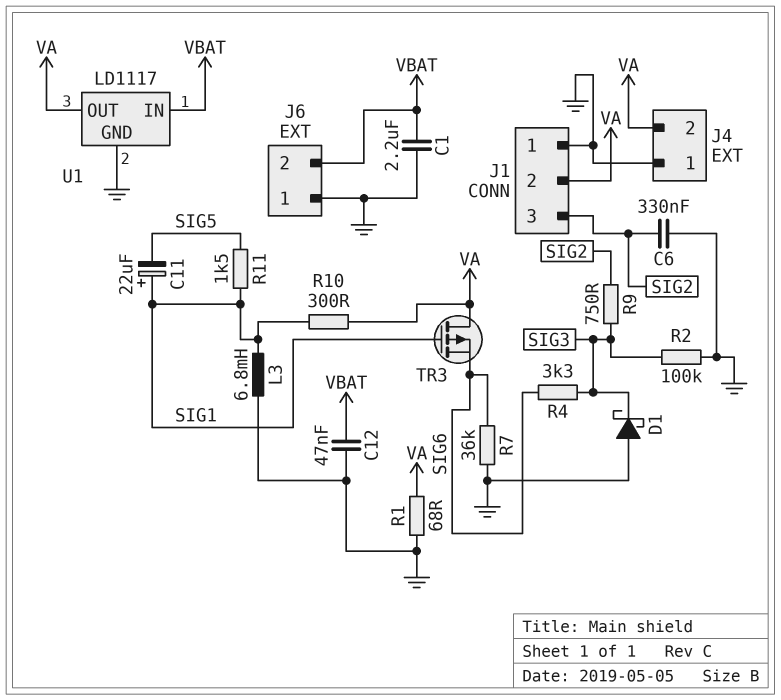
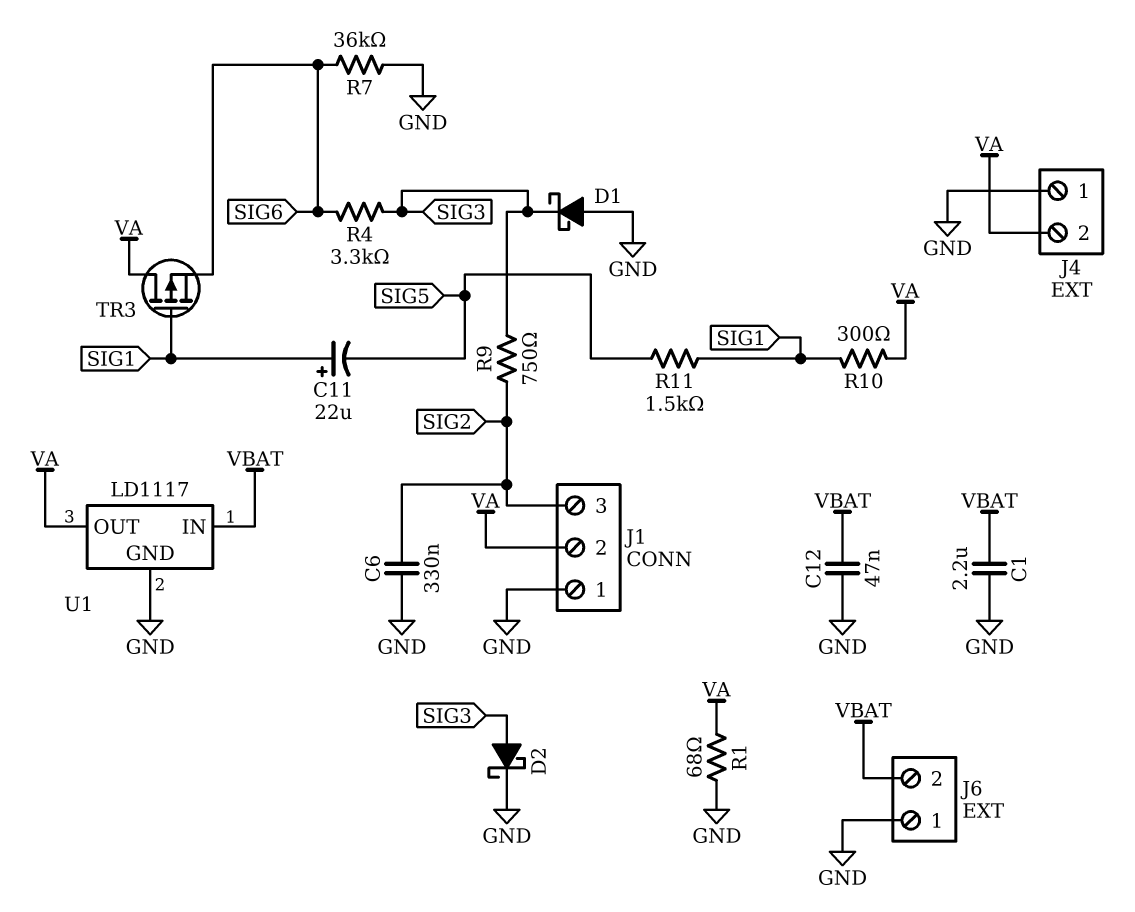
D2: none -> schottky (A SIG3, K GND)
L3: 6.8mH (GND, SIG1) -> none
R2: 100k (GND, SIG3) -> none

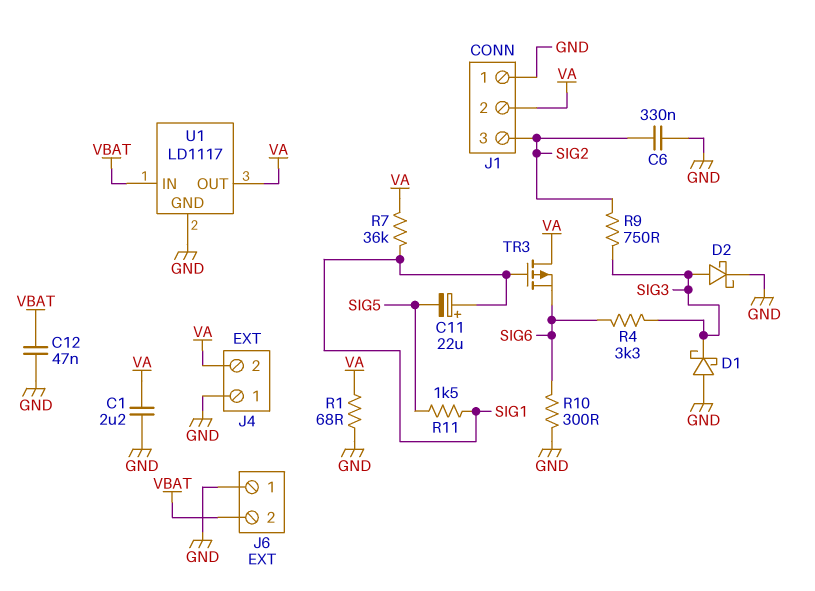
C1: 2.2uF (GND, VBAT) -> 2.2uF (GND, VA)
R7: 36k (GND, SIG6) -> 36k (SIG1, VA)
R10: 300 (SIG1, VA) -> 300 (GND, SIG6)

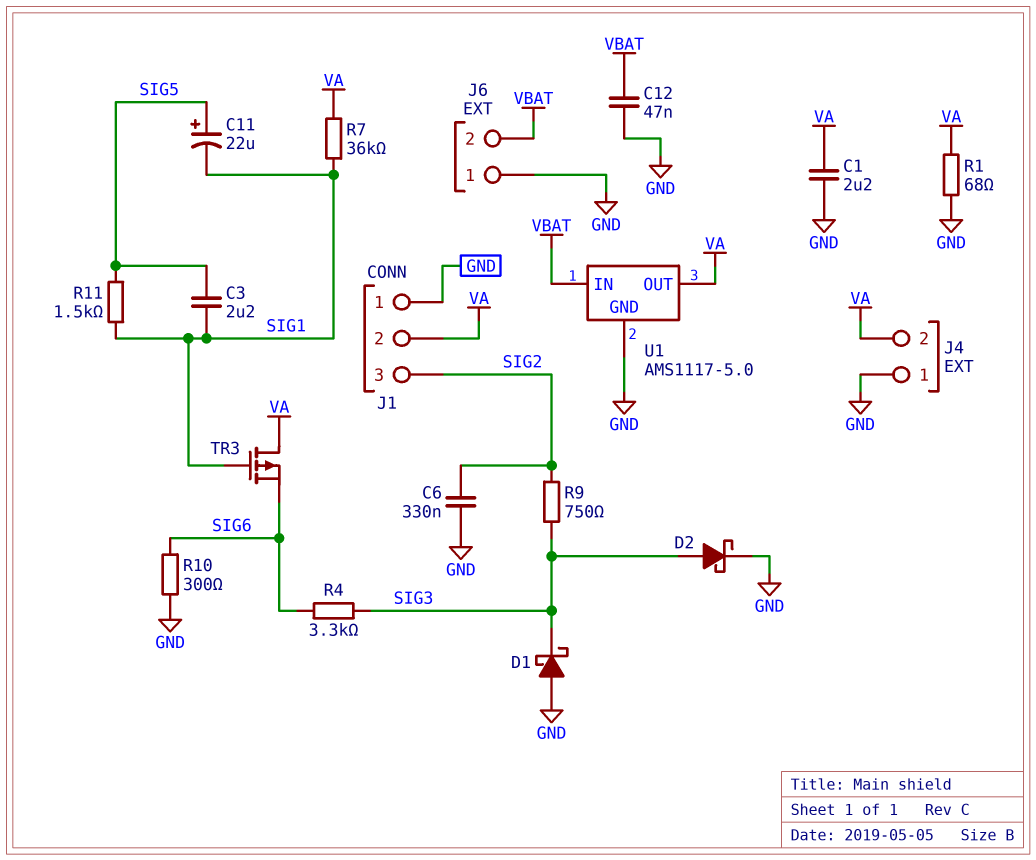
C3: none -> 2.2uF (SIG1, SIG5)
C11: 22uF (plus SIG1, minus SIG5) -> 22uF (plus SIG5, minus SIG1)
U1: LD1117 -> AMS1117-5.0

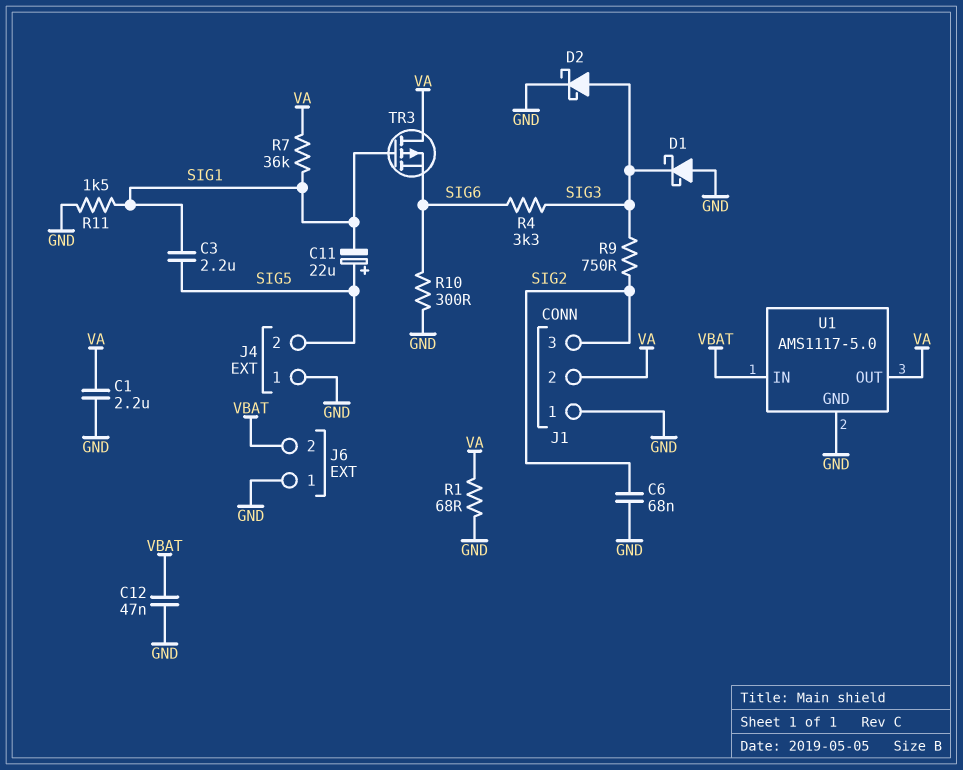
C6: 330nF (GND, SIG2) -> 68nF (GND, SIG2)
J4 pin 2: VA -> SIG5
R11: 1.5k (SIG1, SIG5) -> 1.5k (GND, SIG1)

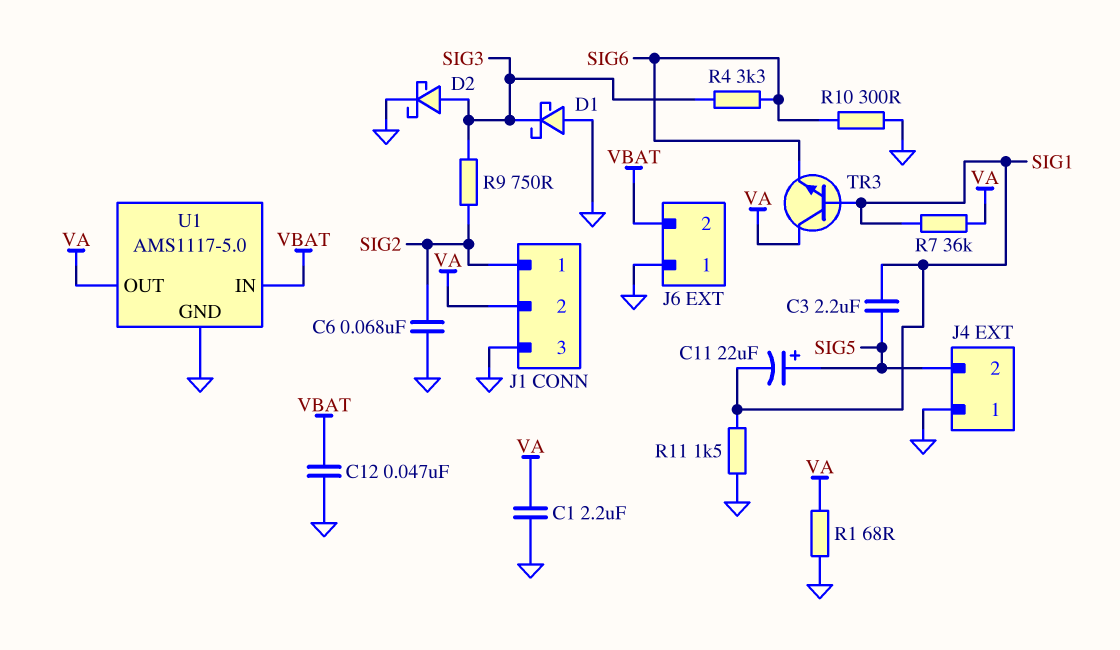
J1 pin 1: GND -> SIG2
J1 pin 3: SIG2 -> GND
TR3: PMOS (G SIG1, D VA, S SIG6) -> NPN (B SIG1, C VA, E SIG6)

